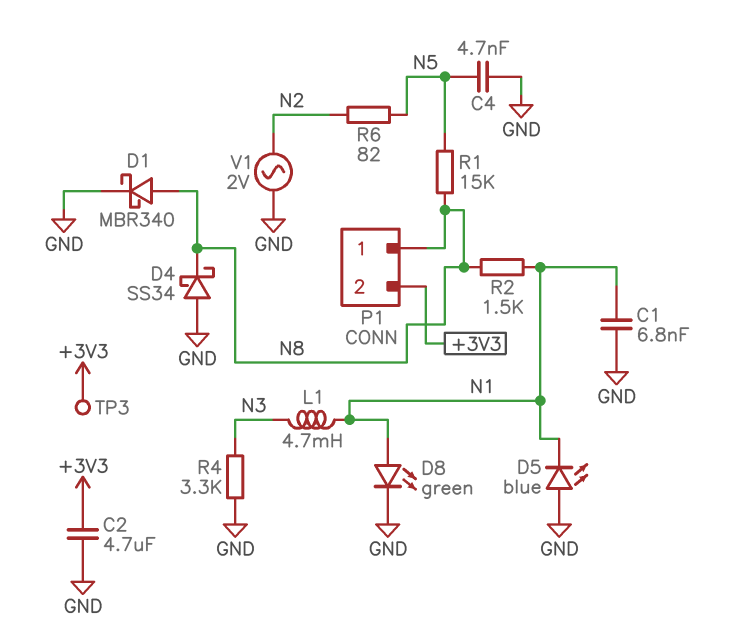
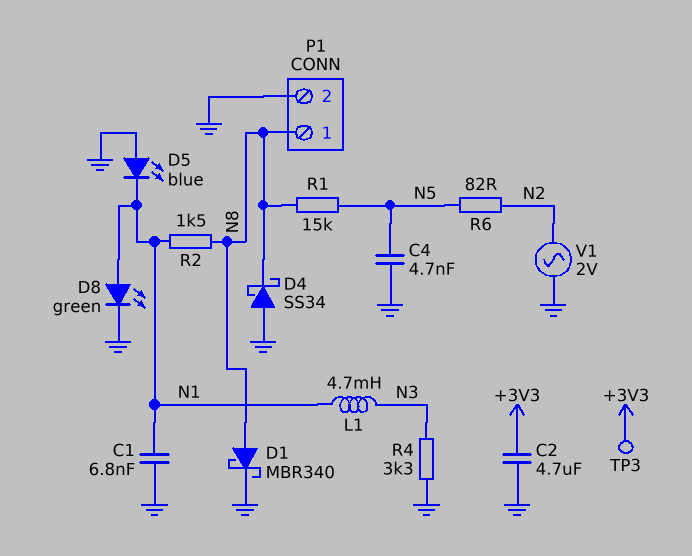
P1 pin 2: +3V3 -> GND

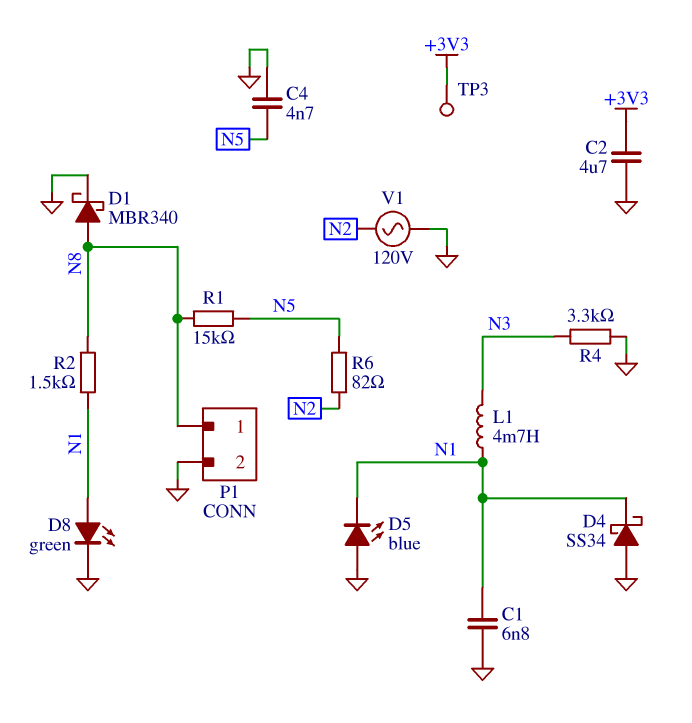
D4: schottky SS34 (A GND, K N8) -> schottky SS34 (A GND, K N1)
V1: AC 2V (GND, N2) -> AC 120V (GND, N2)

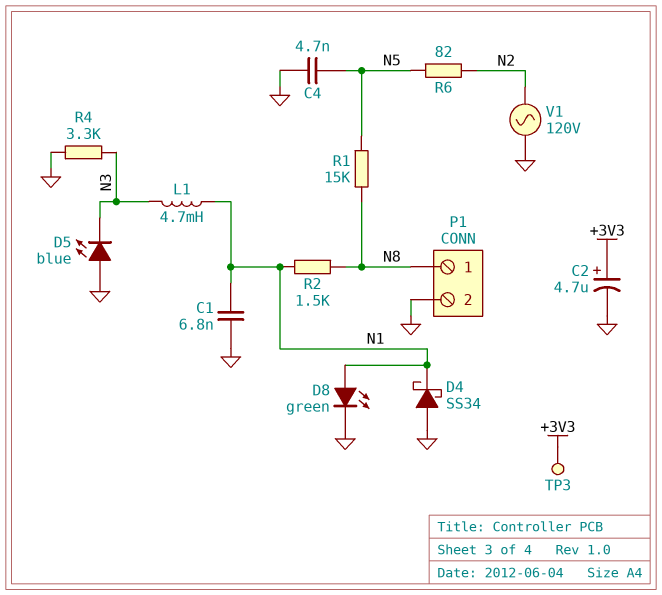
C2: 4.7uF (+3V3, GND) -> 4.7uF (plus +3V3, minus GND)
D1: schottky MBR340 (A N8, K GND) -> none
D5: LED blue (A GND, K N1) -> LED blue (A GND, K N3)

